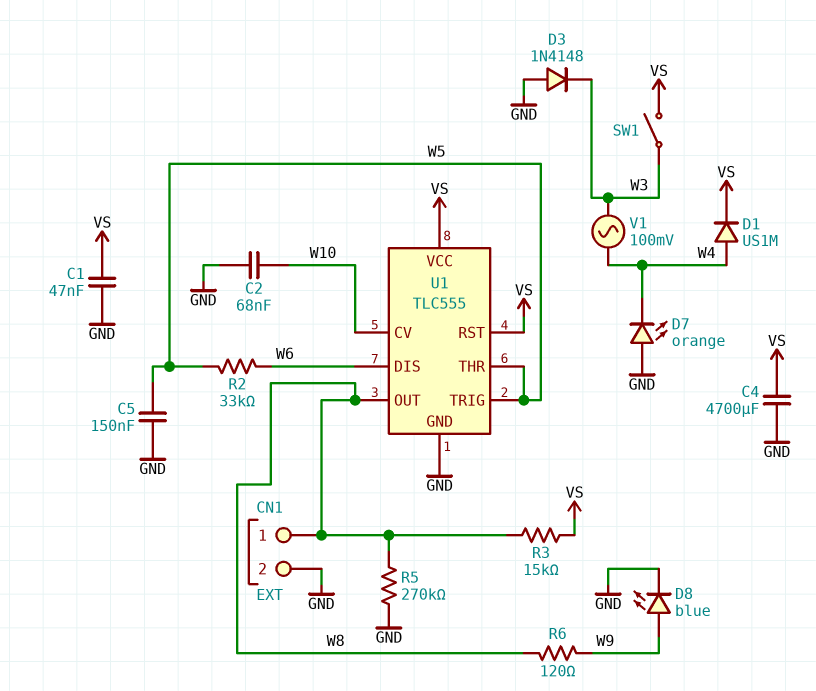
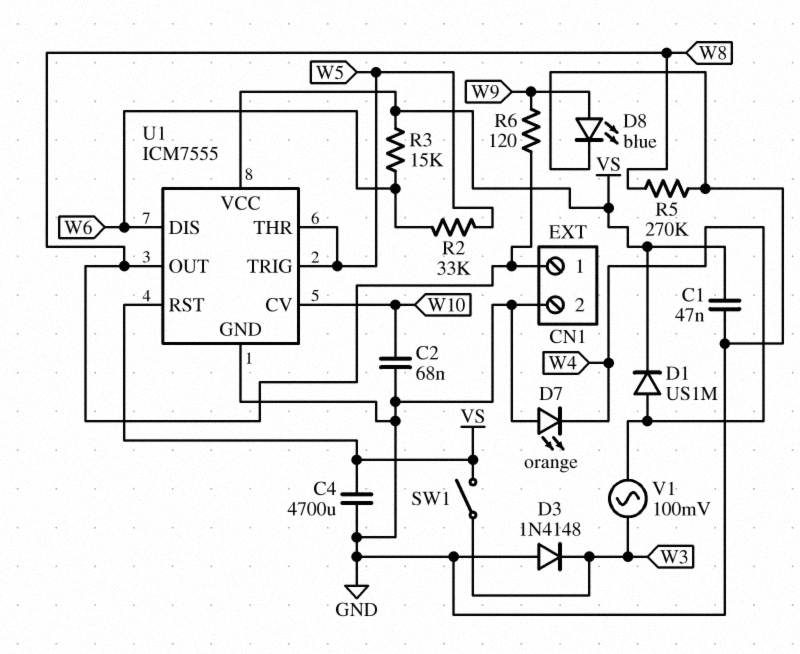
C5: 150nF (GND, W5) -> none
R3: 15k (VS, W8) -> 15k (VS, W6)
U1: TLC555 -> ICM7555

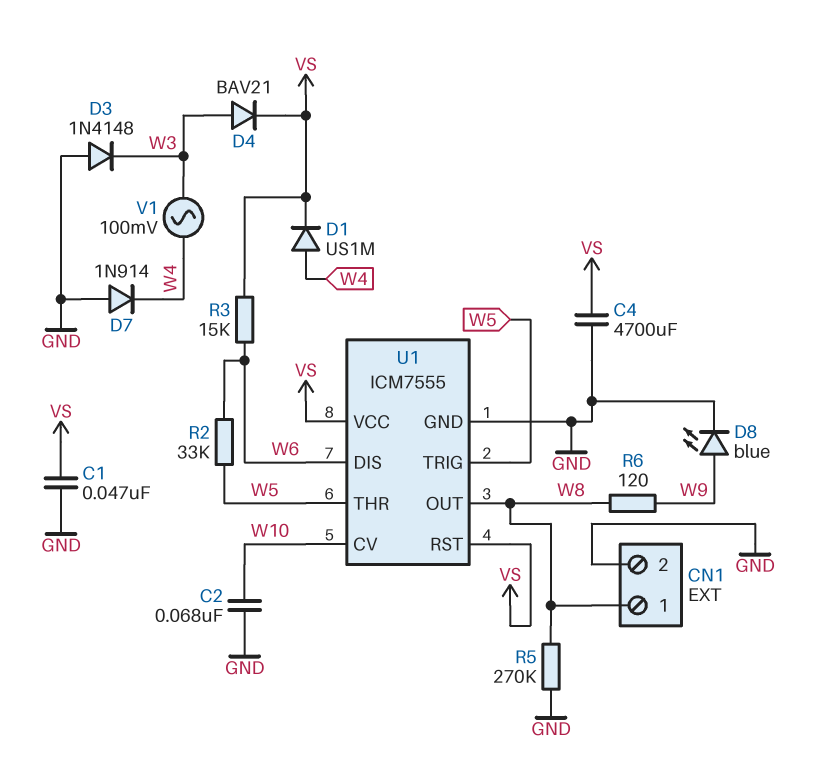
D4: none -> diode BAV21 (A W3, K VS)
D7: LED orange (A GND, K W4) -> diode 1N914 (A GND, K W4)
SW1: switch (VS, W3) -> none

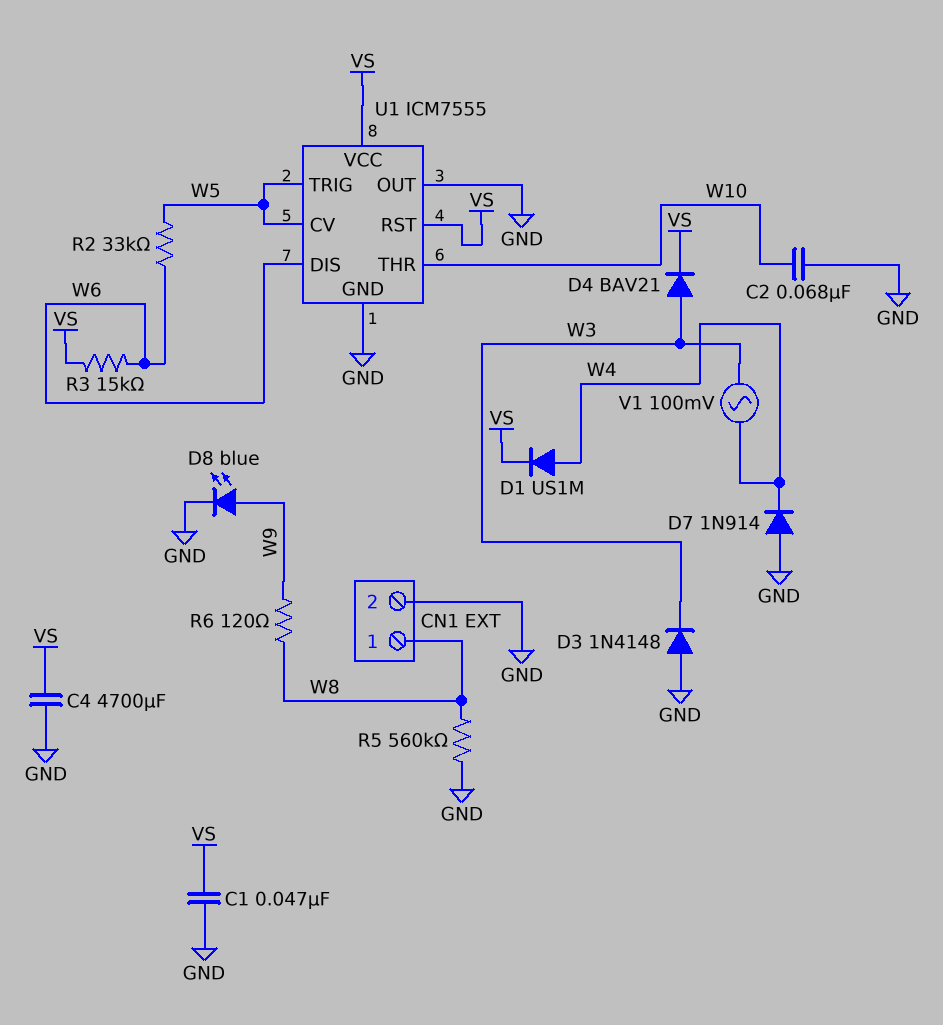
R5: 270k (GND, W8) -> 560k (GND, W8)
U1 pin CV: W10 -> W5
U1 pin OUT: W8 -> GND
U1 pin THR: W5 -> W10

